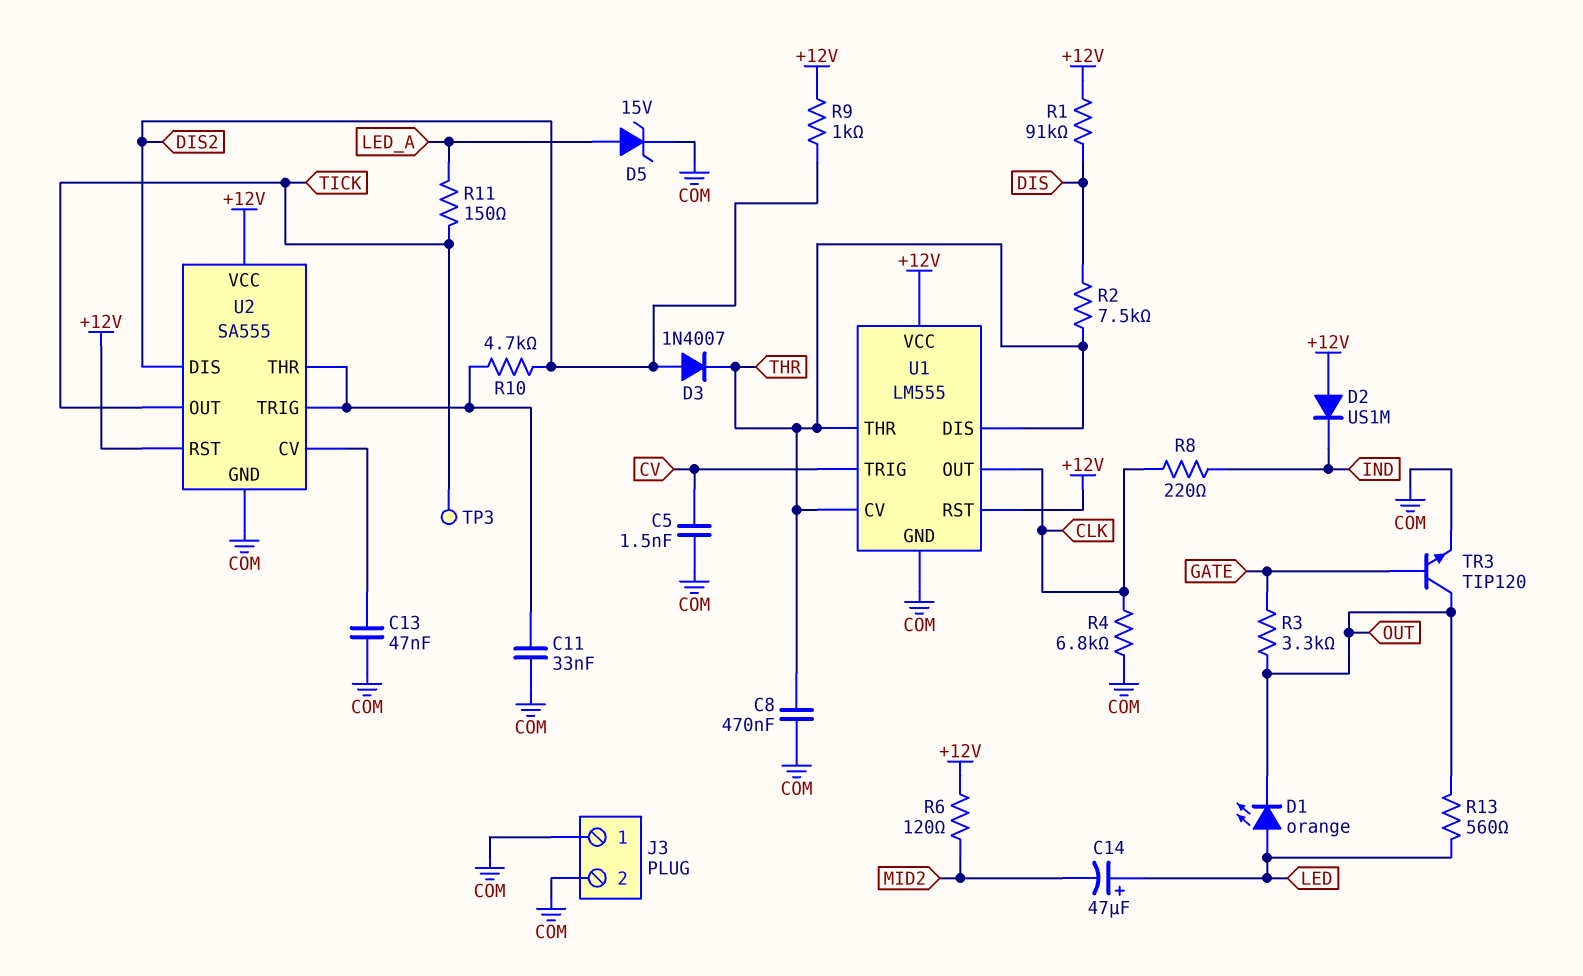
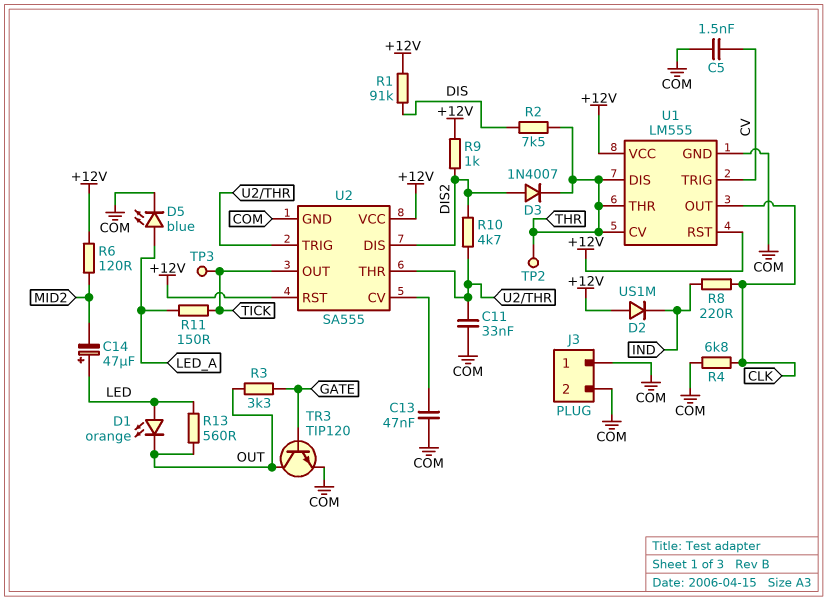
C8: 470nF (COM, THR) -> none
D5: zener 15V (A LED_A, K COM) -> LED blue (A LED_A, K COM)
TP2: none -> test point (THR)

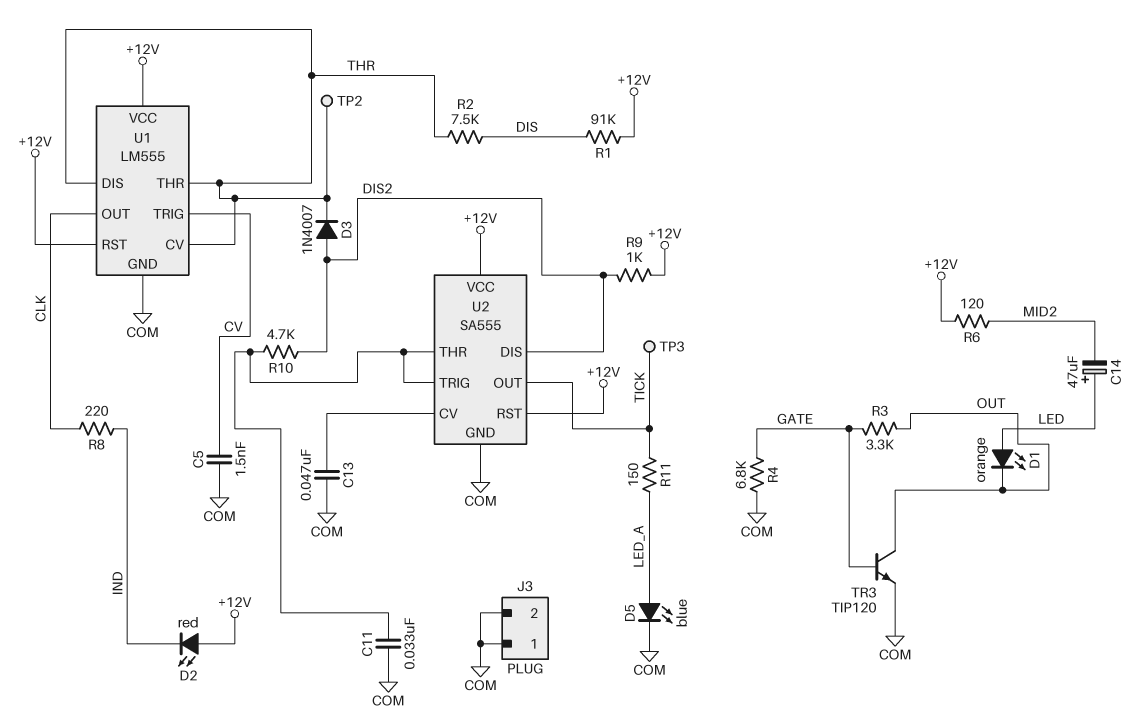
D2: diode US1M (A +12V, K IND) -> LED red (A +12V, K IND)
R4: 6.8k (CLK, COM) -> 6.8k (COM, GATE)
R13: 560 (LED, OUT) -> none

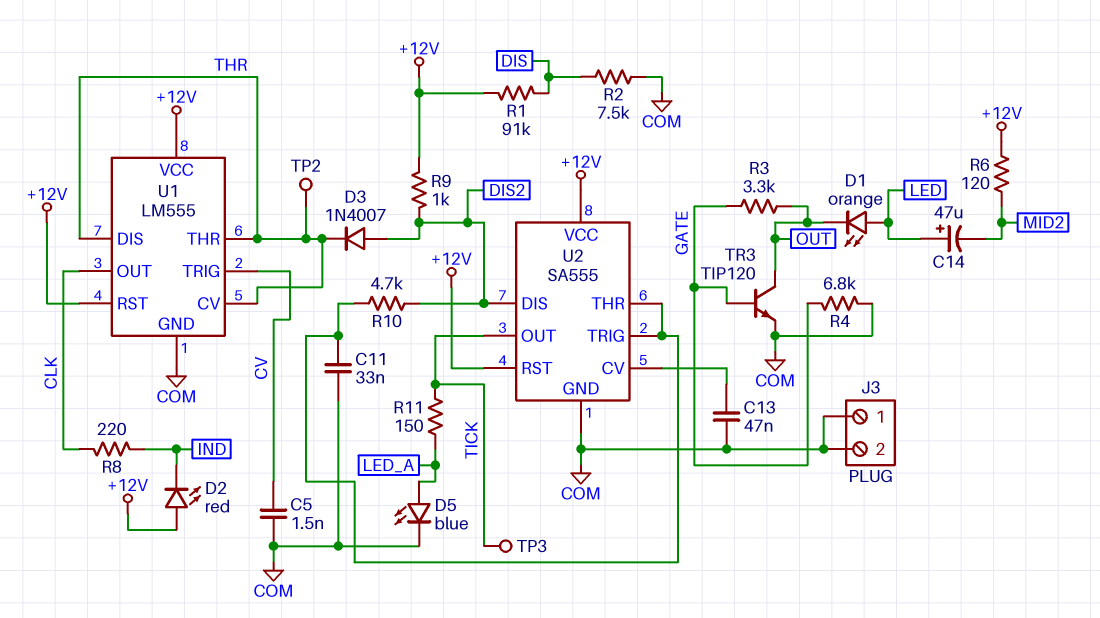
R2: 7.5k (DIS, THR) -> 7.5k (COM, DIS)

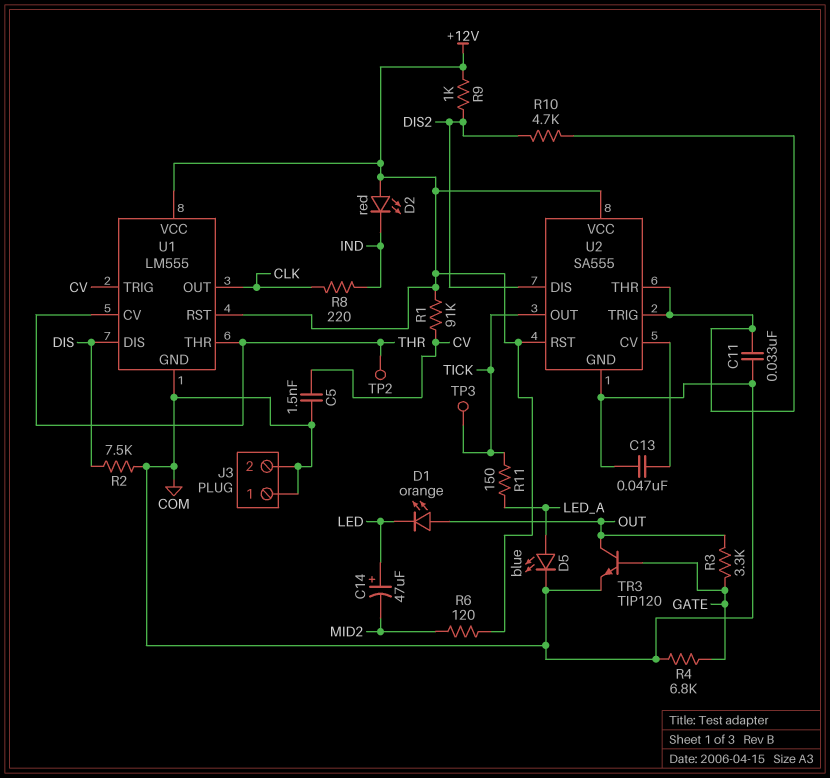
D1: LED orange (A LED, K OUT) -> LED orange (A OUT, K LED)
D3: diode 1N4007 (A DIS2, K THR) -> none
R1: 91k (+12V, DIS) -> 91k (+12V, CV)
U1 pin DIS: THR -> DIS

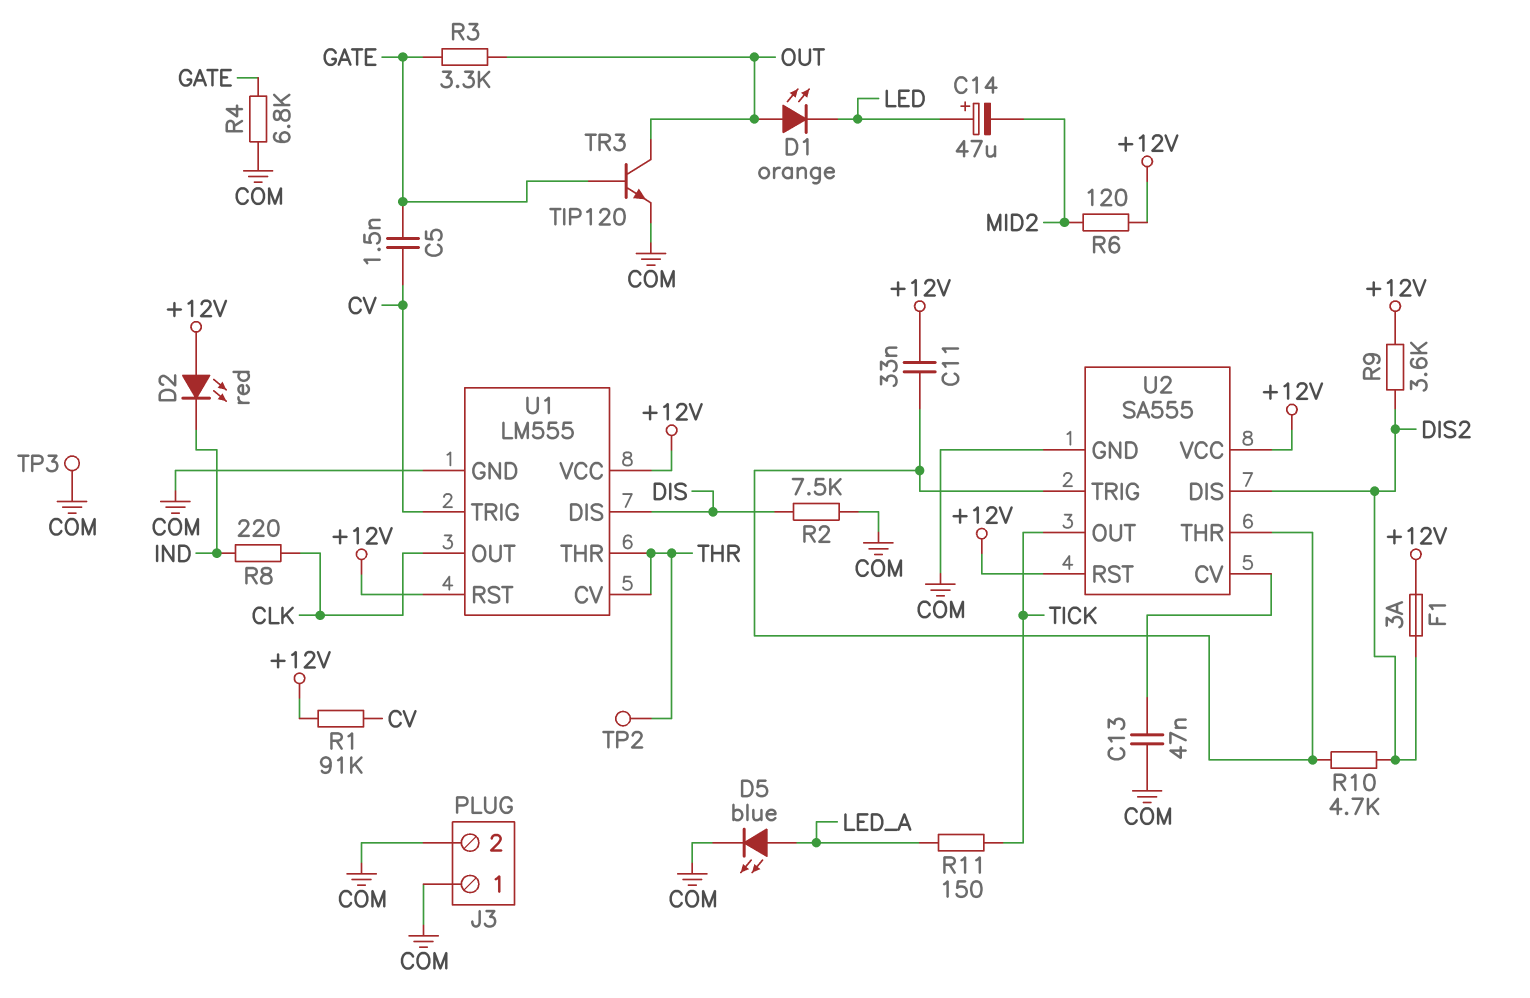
C5: 1.5nF (COM, CV) -> 1.5nF (CV, GATE)
C11: 33nF (COM, U2/THR) -> 33nF (+12V, U2/THR)
F1: none -> 3A (+12V, DIS2)
R9: 1k (+12V, DIS2) -> 3.6k (+12V, DIS2)
TP3: test point (TICK) -> test point (COM)

